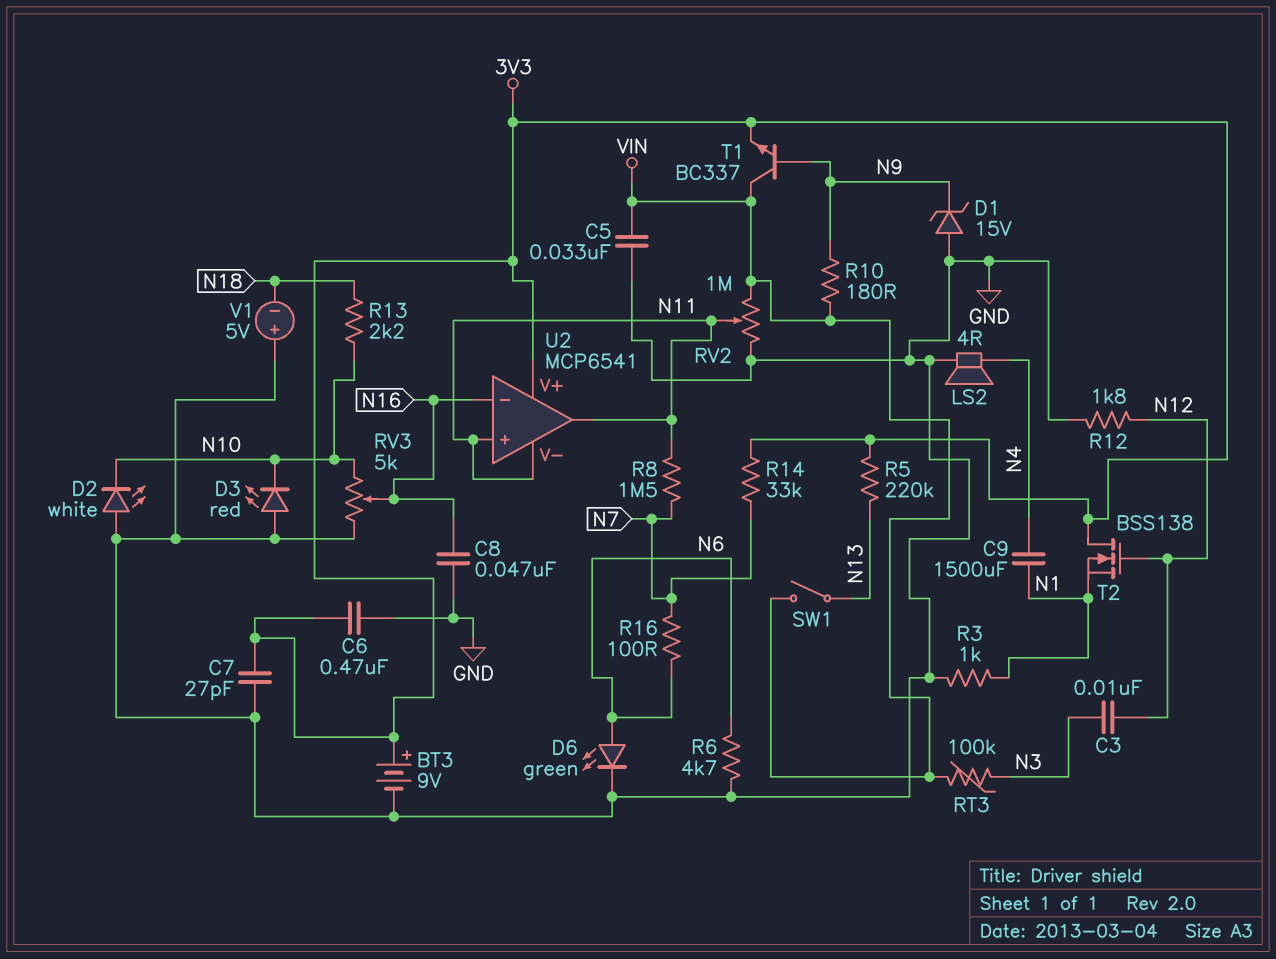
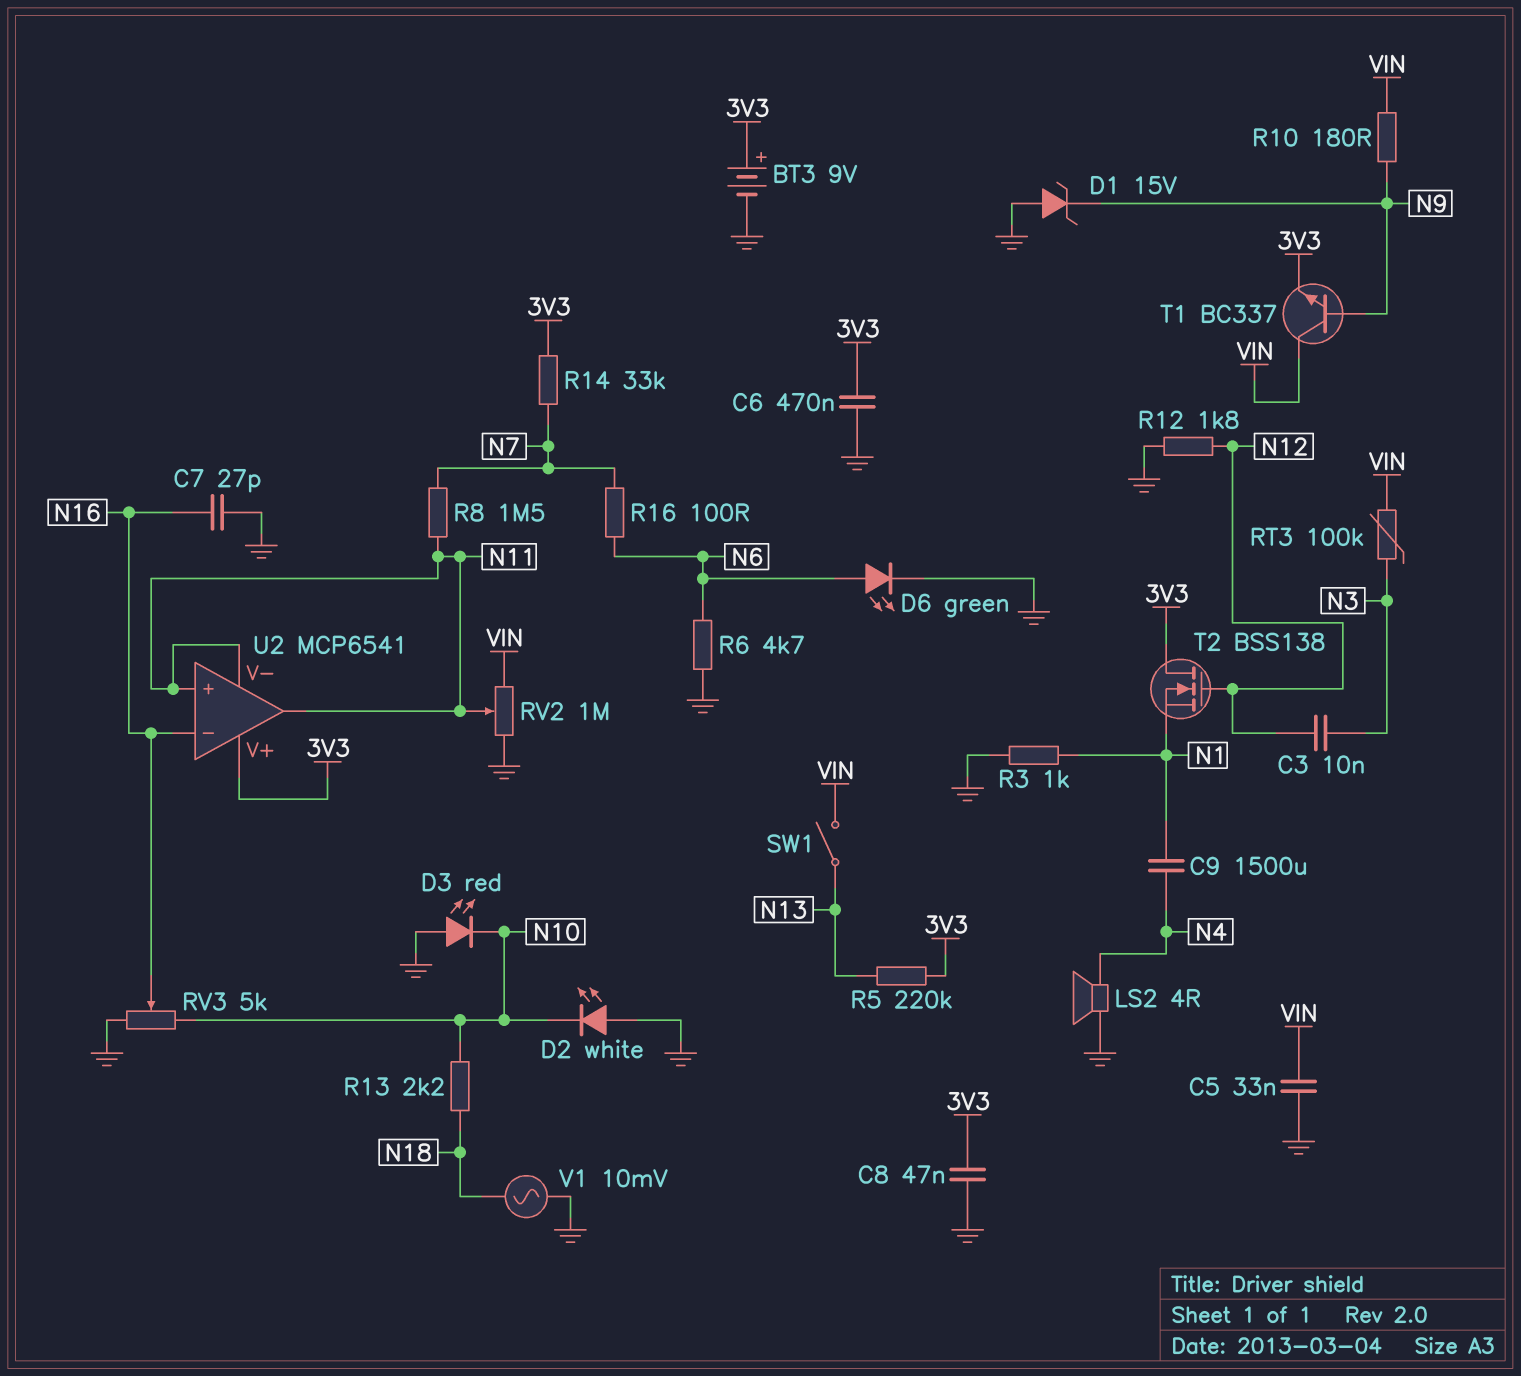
C7: 27pF (3V3, GND) -> 27pF (GND, N16)
C8: 47nF (GND, N16) -> 47nF (3V3, GND)
V1: 5V (plus GND, minus N18) -> AC 10mV (GND, N18)

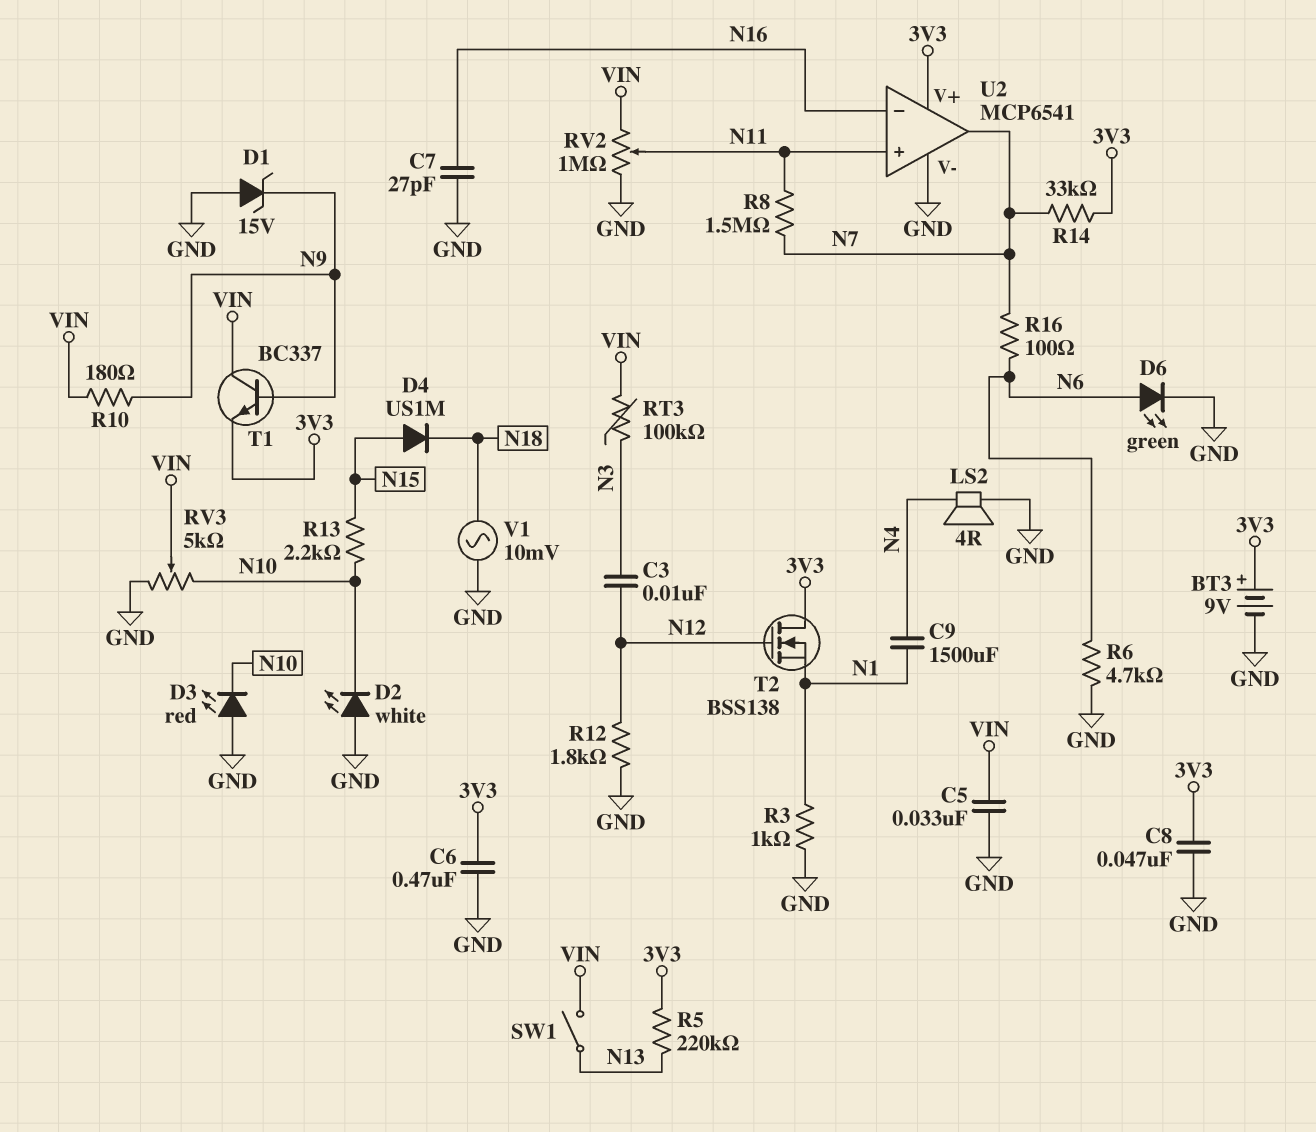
D4: none -> diode US1M (A N15, K N18)
R13: 2.2k (N10, N18) -> 2.2k (N10, N15)
RV3: 5k (GND, N10, wiper N16) -> 5k (GND, N10, wiper VIN)
U2 pin V-: N11 -> GND
U2 pin out: N11 -> N7

